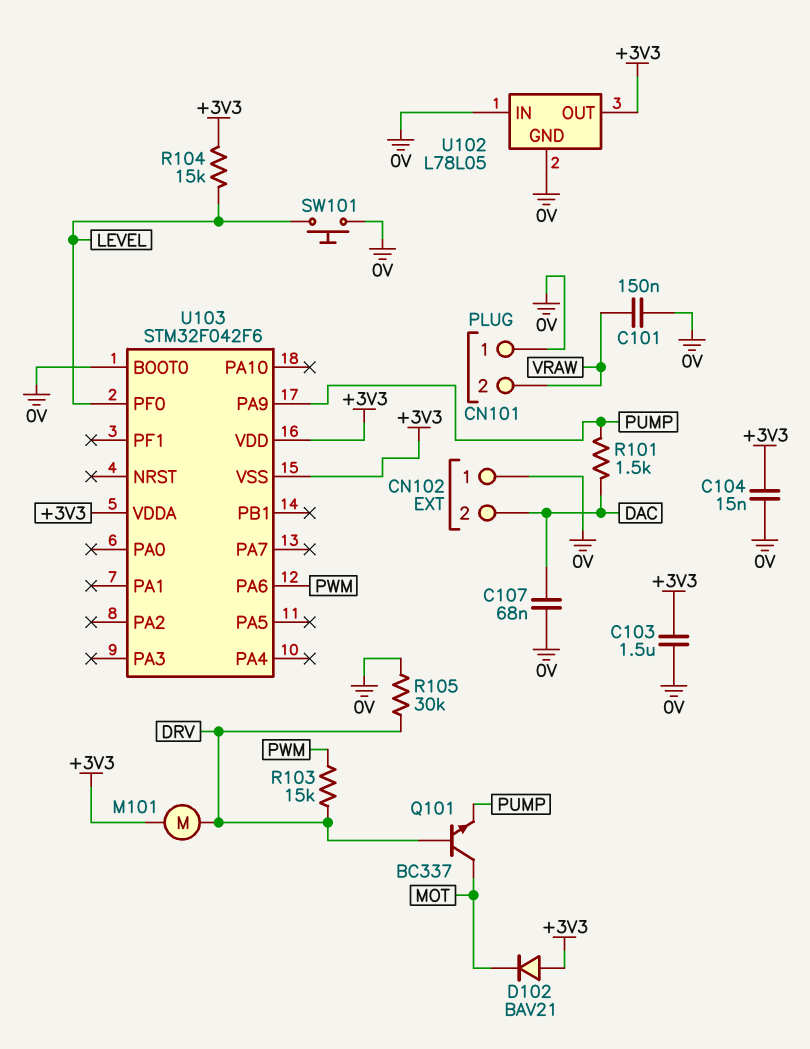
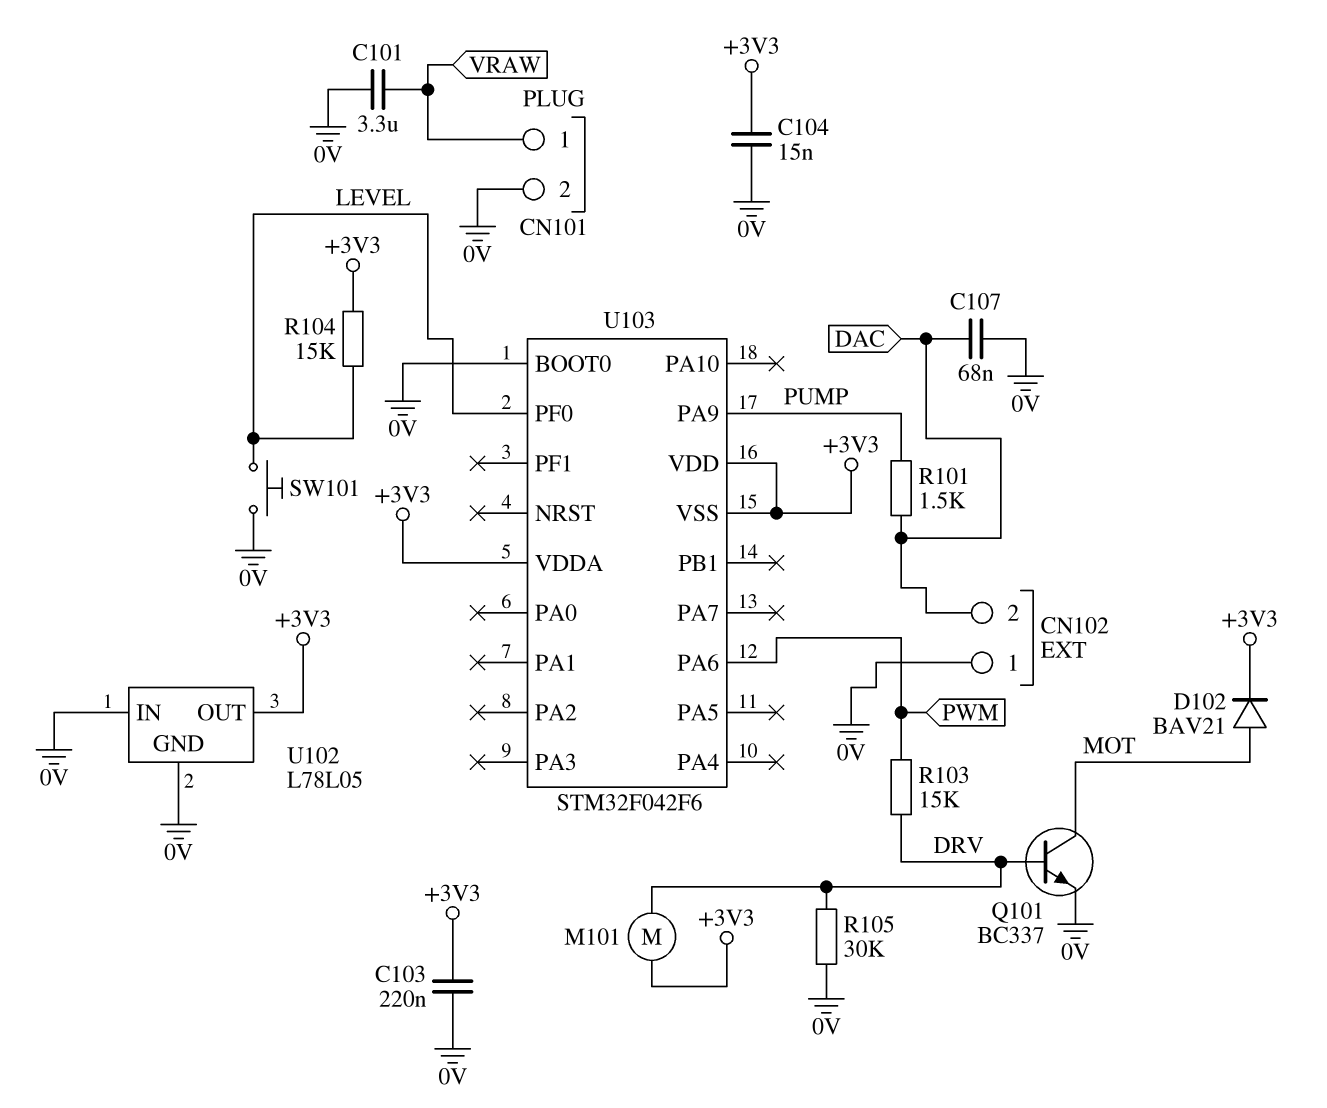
C101: 150nF (0V, VRAW) -> 3.3uF (0V, VRAW)
C103: 1.5uF (+3V3, 0V) -> 220nF (+3V3, 0V)
CN101 pin 1: 0V -> VRAW
CN101 pin 2: VRAW -> 0V
D102: diode BAV21 (A +3V3, K MOT) -> diode BAV21 (A MOT, K +3V3)
Q101: NPN BC337 (B DRV, C MOT, E PUMP) -> NPN BC337 (B DRV, C MOT, E 0V)

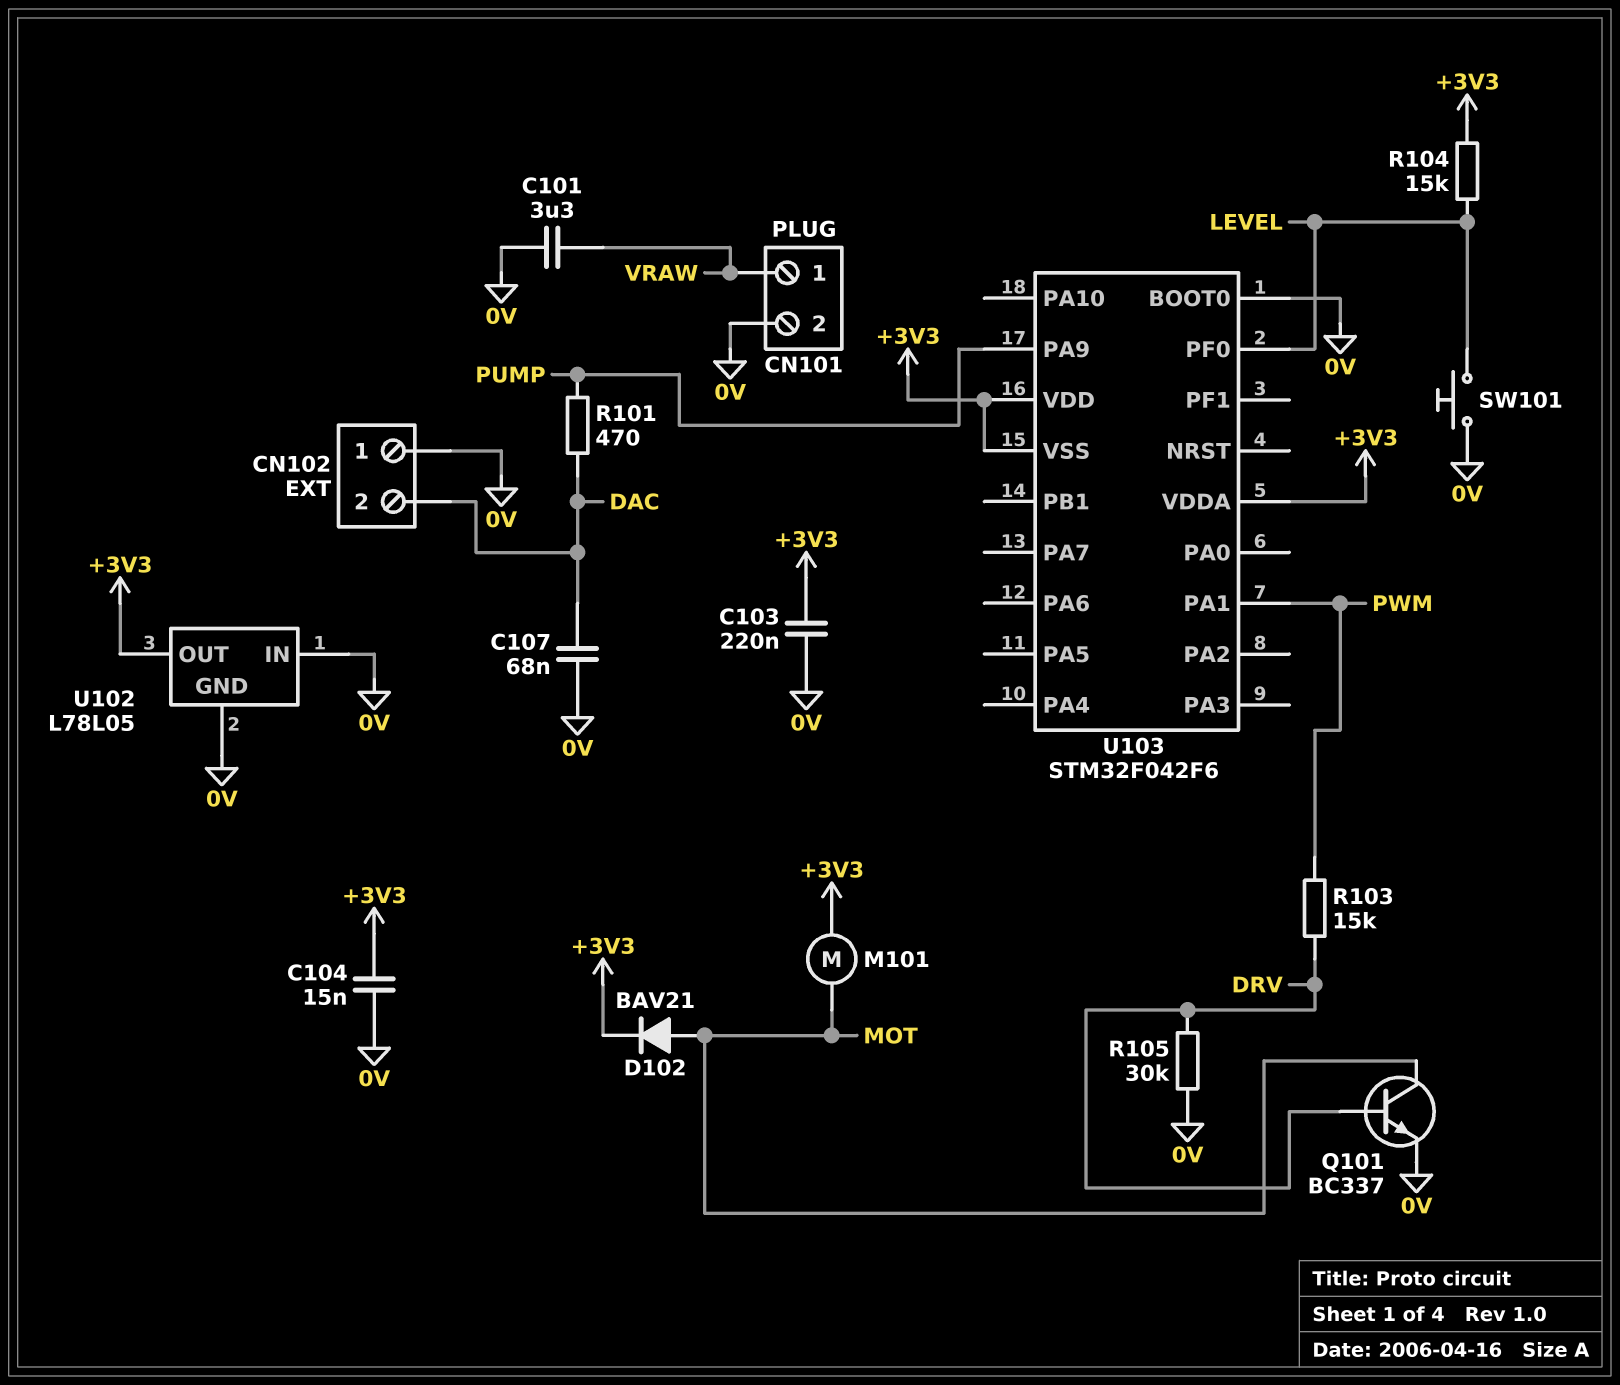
M101: motor (+3V3, DRV) -> motor (+3V3, MOT)
R101: 1.5k (DAC, PUMP) -> 470 (DAC, PUMP)
U103 pin PA1: none -> PWM
U103 pin PA6: PWM -> none

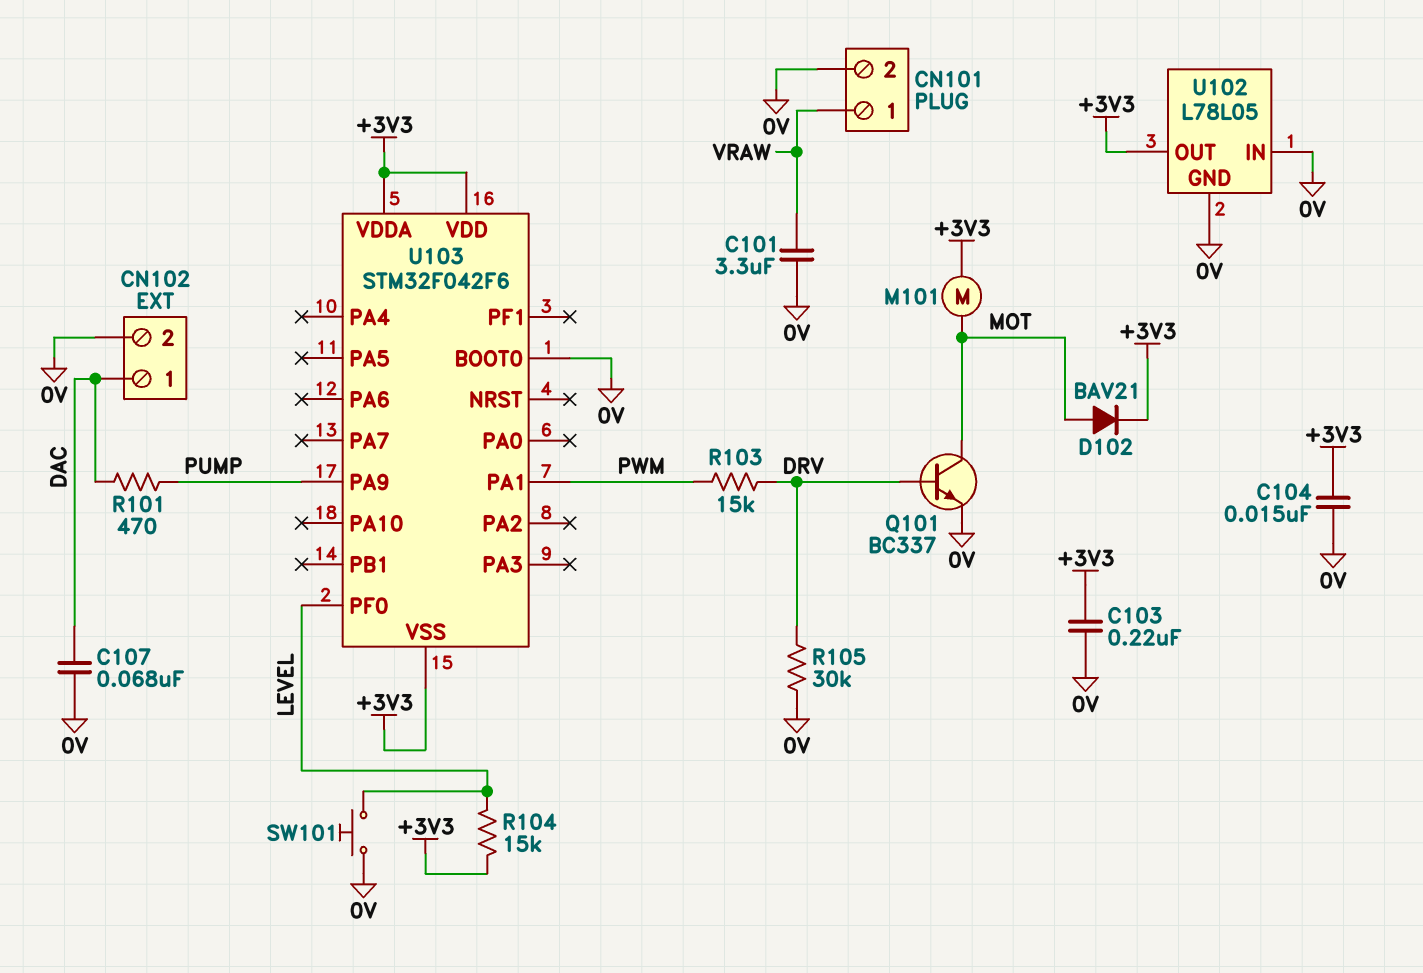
CN102 pin 1: 0V -> DAC
CN102 pin 2: DAC -> 0V

